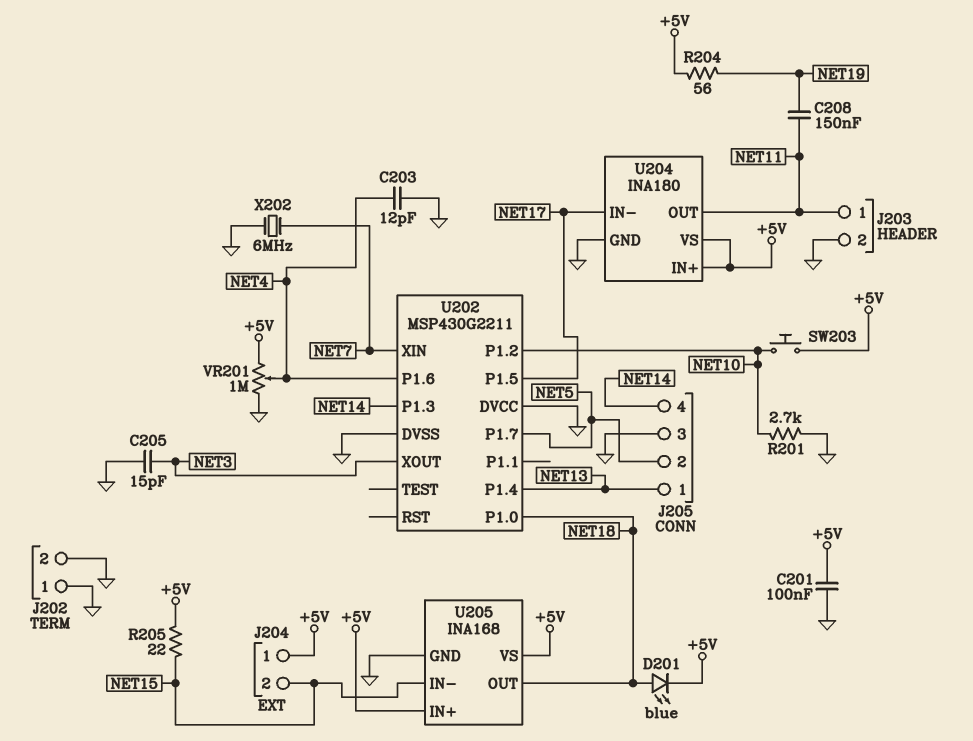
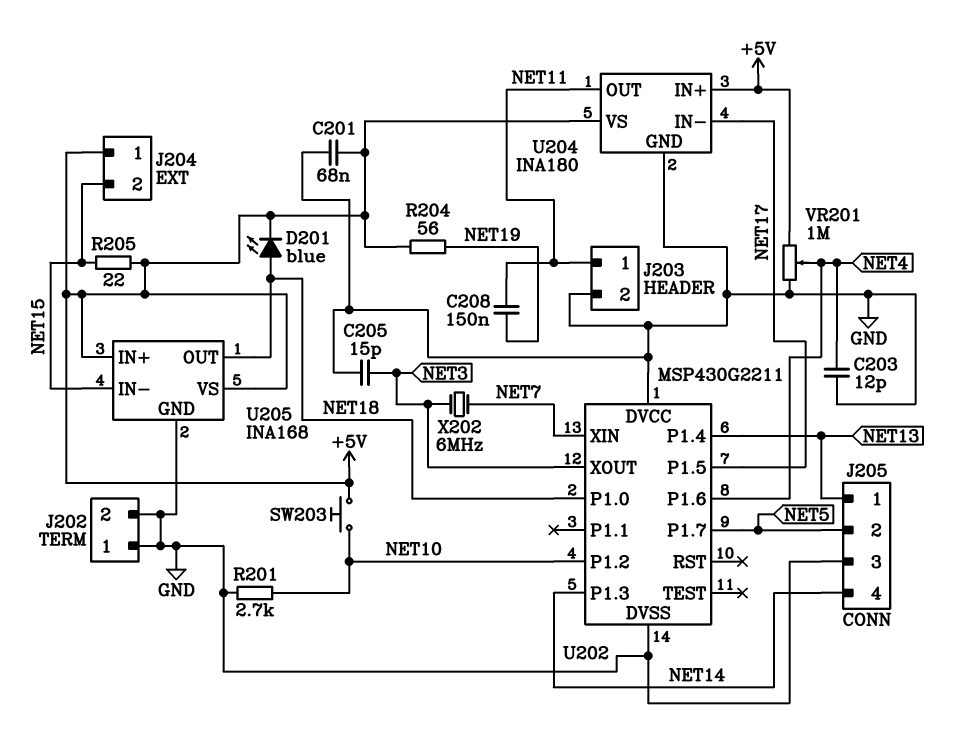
C201: 100nF (+5V, GND) -> 68nF (+5V, GND)
X202: 6MHz (GND, NET7) -> 6MHz (NET3, NET7)

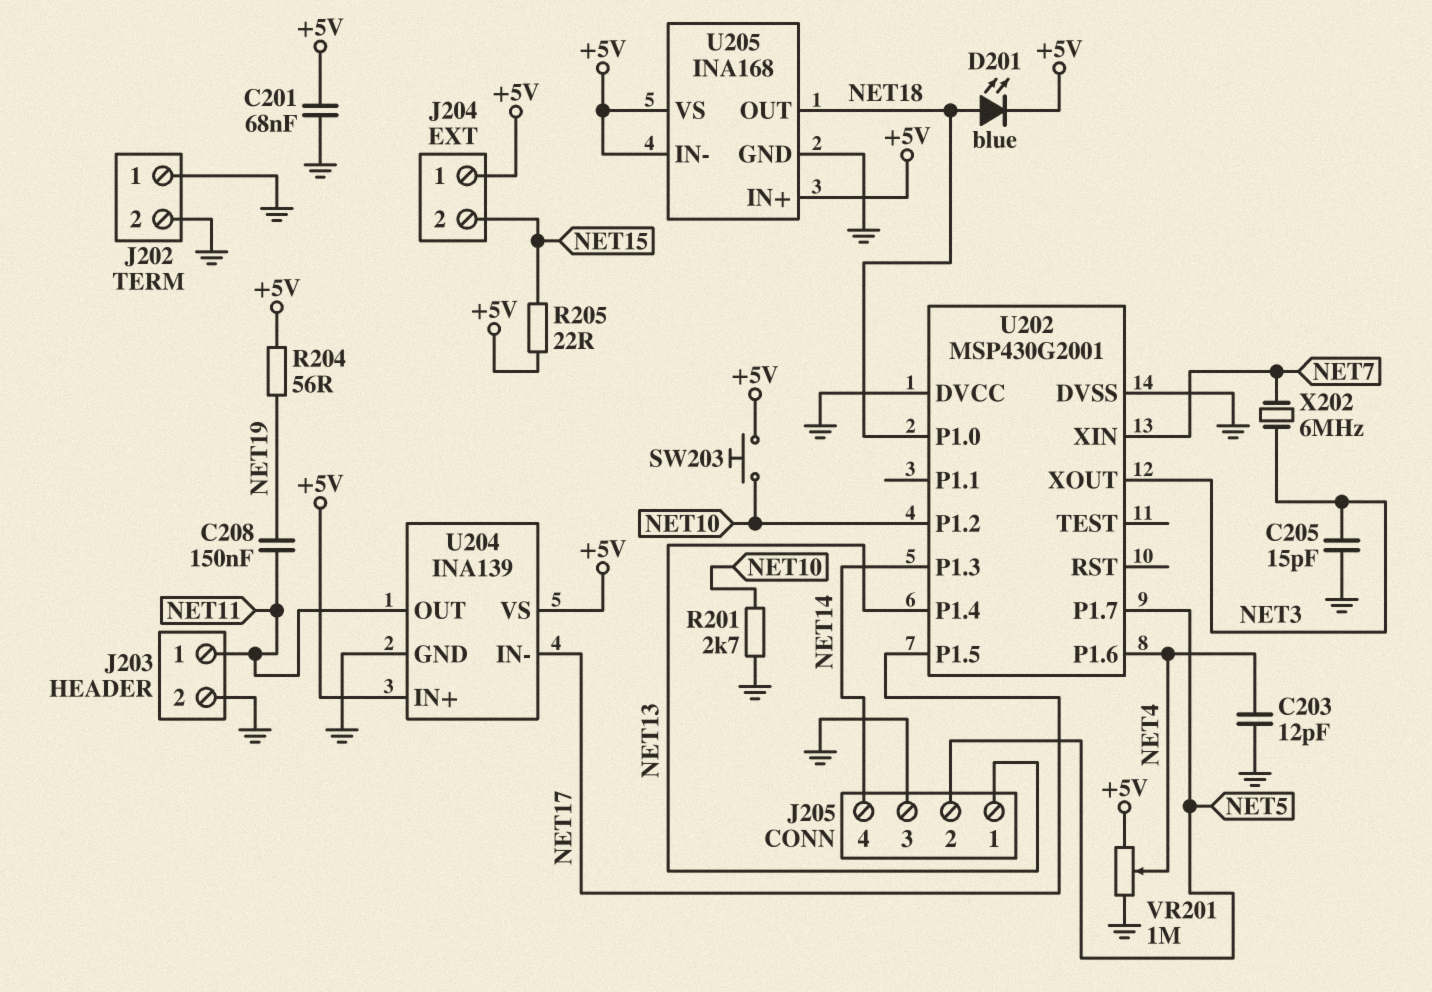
U202: MSP430G2211 -> MSP430G2001
U204: INA180 -> INA139
U205 pin IN-: NET15 -> +5V

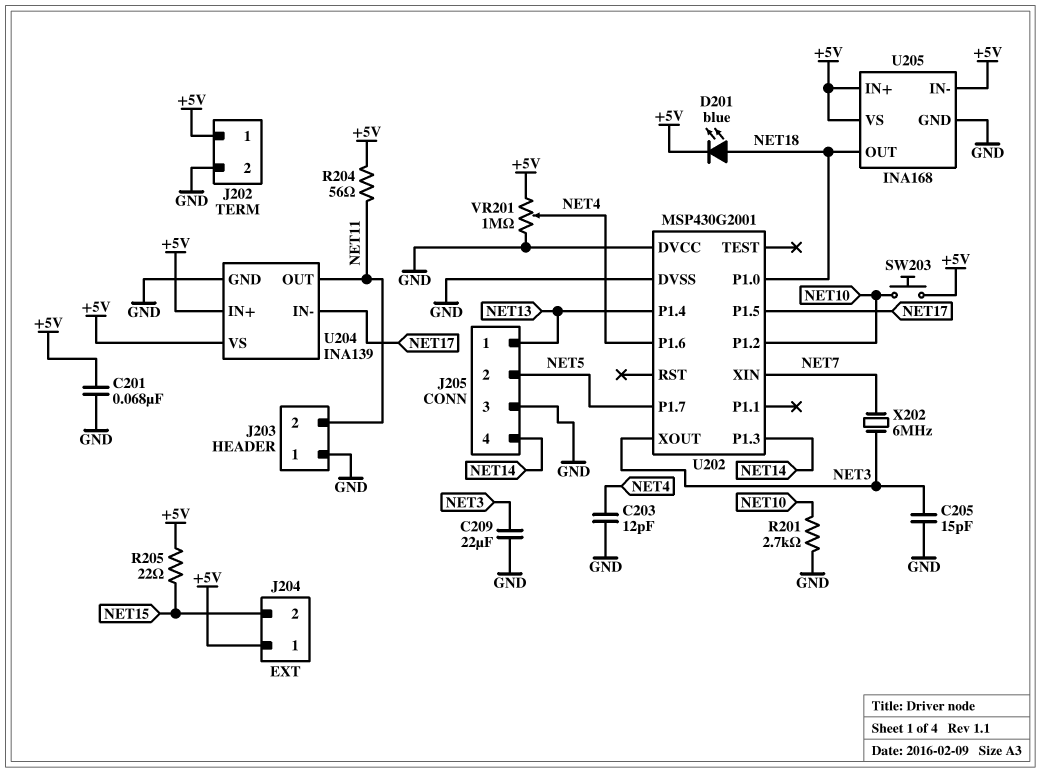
C208: 150nF (NET11, NET19) -> none
C209: none -> 22uF (GND, NET3)
J202 pin 1: GND -> +5V
J203 pin 1: NET11 -> GND
J203 pin 2: GND -> NET11
R204: 56 (+5V, NET19) -> 56 (+5V, NET11)

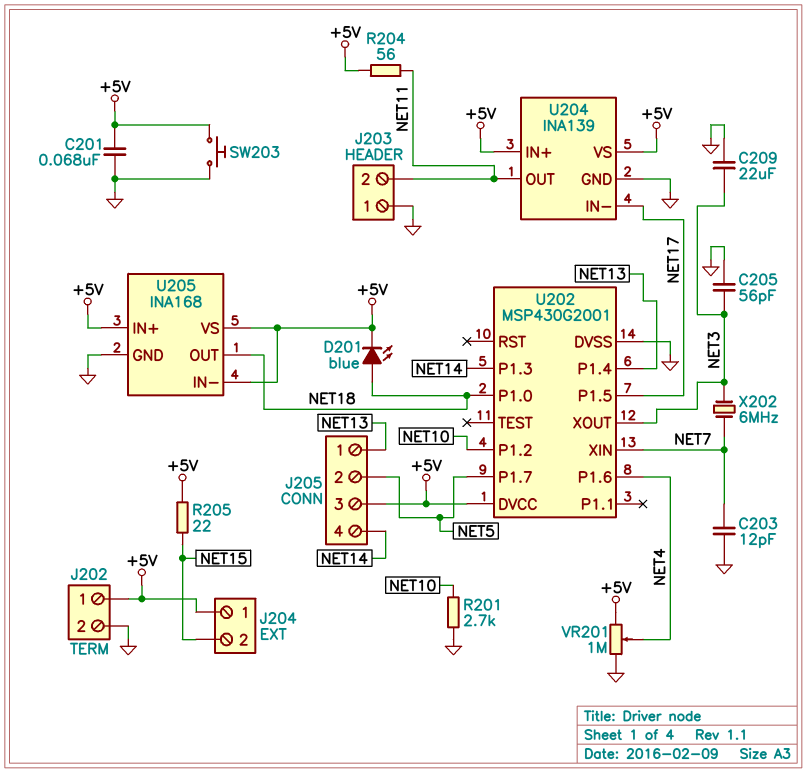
C203: 12pF (GND, NET4) -> 12pF (GND, NET7)
C205: 15pF (GND, NET3) -> 56pF (GND, NET3)
J205 pin 3: GND -> +5V
SW203: button (+5V, NET10) -> button (+5V, GND)
U202 pin DVCC: GND -> +5V

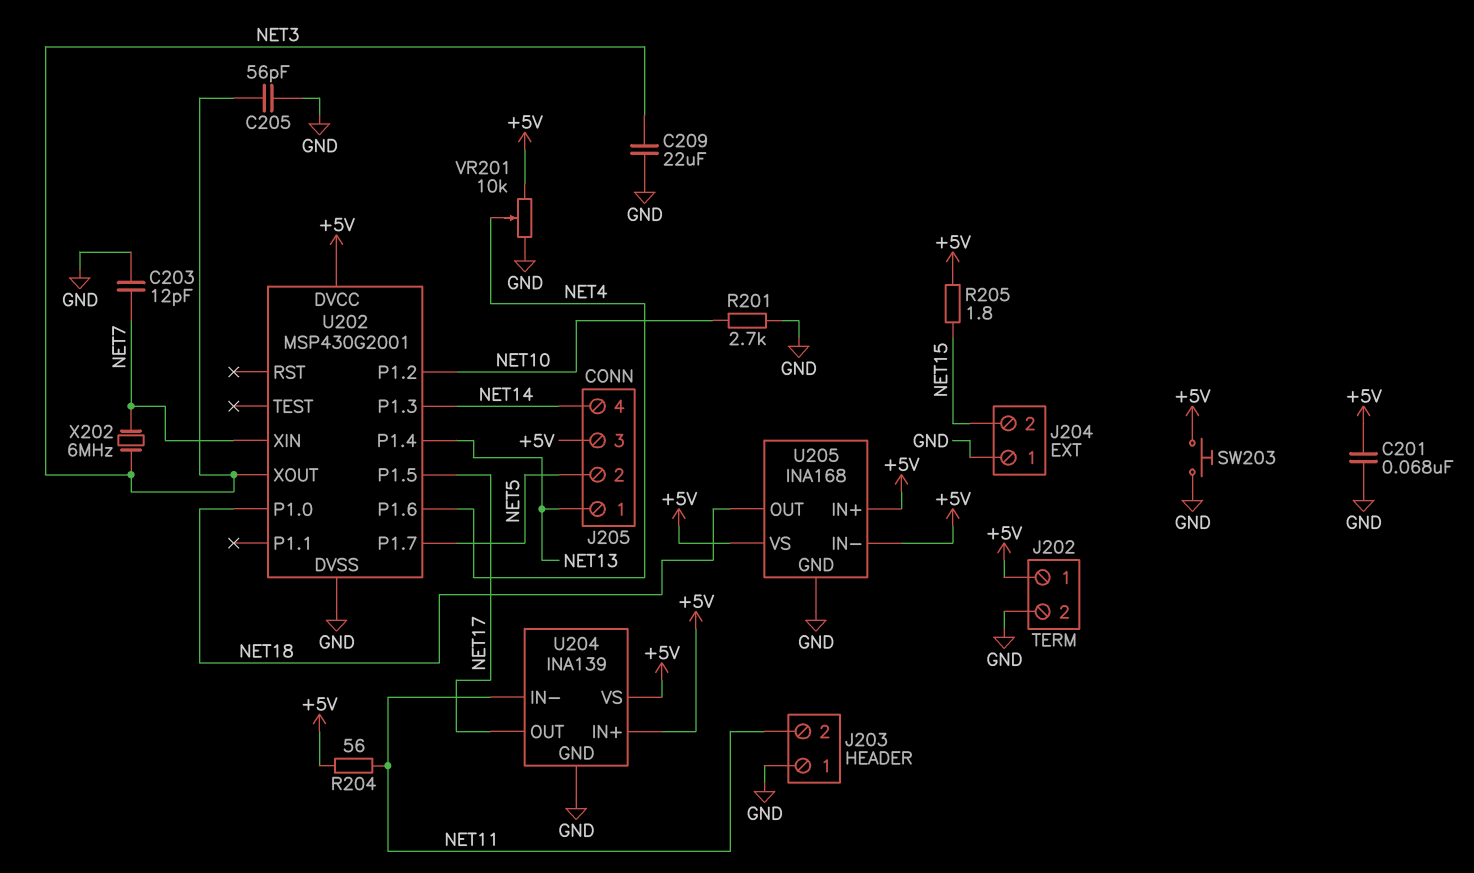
D201: LED blue (A NET18, K +5V) -> none
J204 pin 1: +5V -> GND
R205: 22 (+5V, NET15) -> 1.8 (+5V, NET15)
U204 pin IN-: NET17 -> NET11
U204 pin OUT: NET11 -> NET17
VR201: 1M (+5V, GND, wiper NET4) -> 10k (+5V, GND, wiper NET4)

